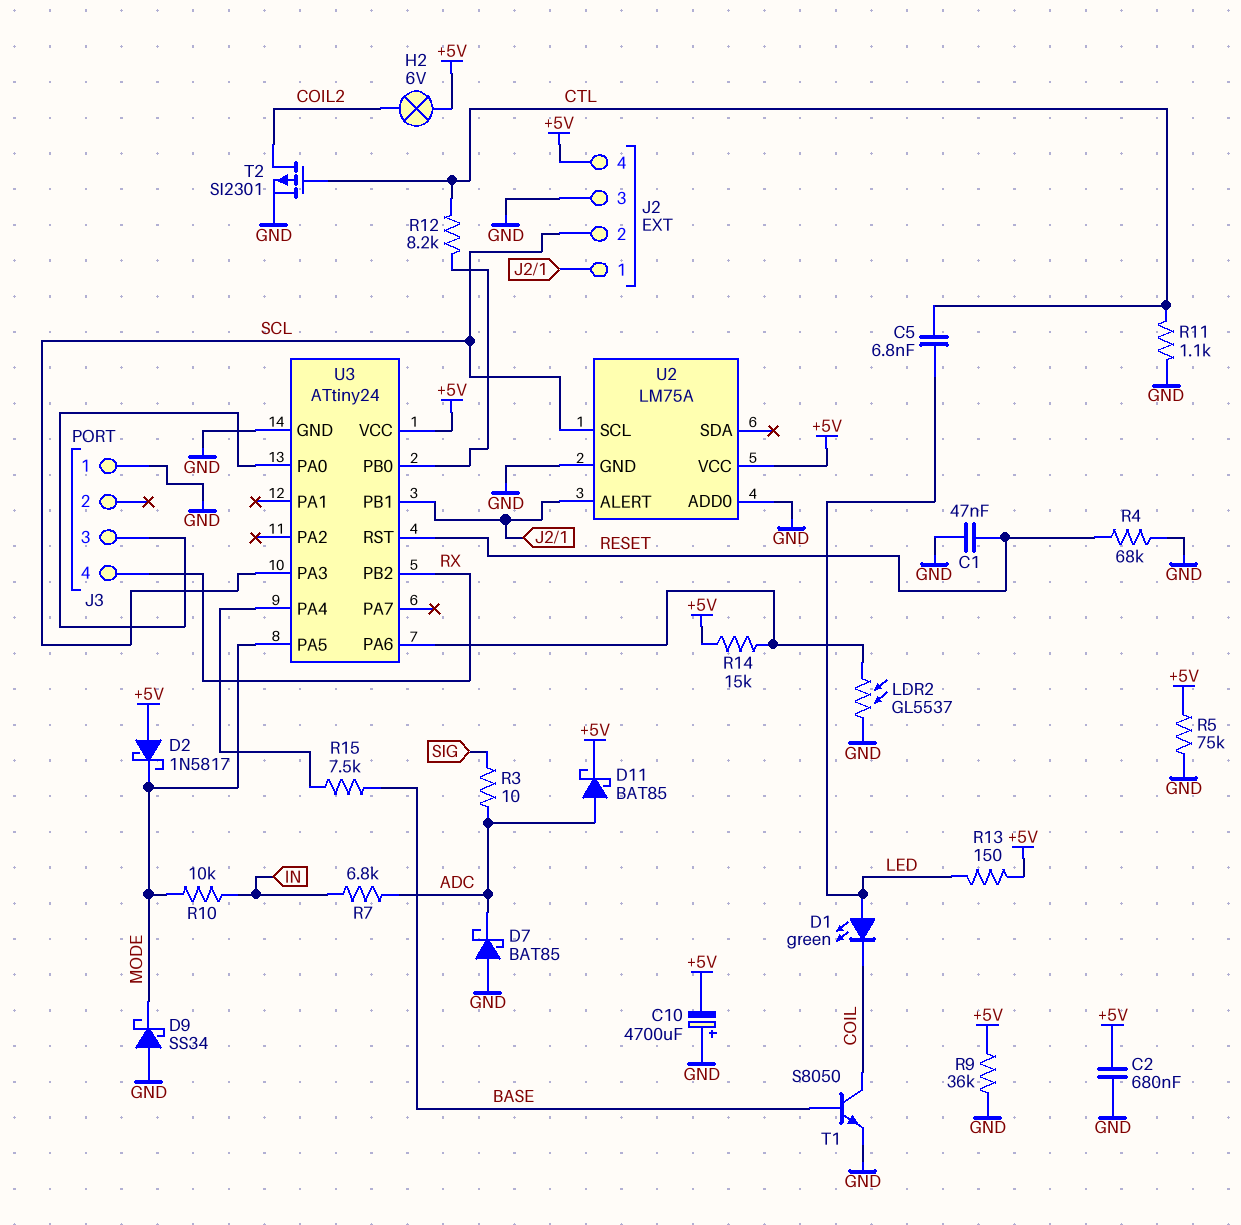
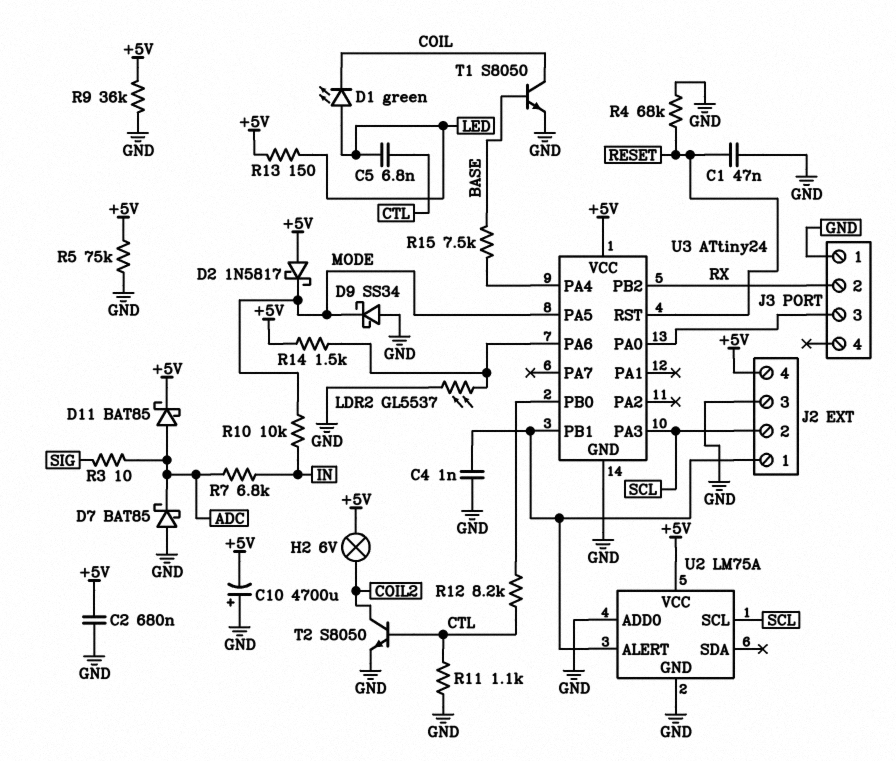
C4: none -> 1nF (GND, J2/1)
J3 pin 2: none -> RX
J3 pin 4: RX -> none
R14: 15k (+5V, U3/PA6) -> 1.5k (+5V, U3/PA6)
T2: PMOS SI2301 (G CTL, D COIL2, S GND) -> NPN S8050 (B CTL, C COIL2, E GND)

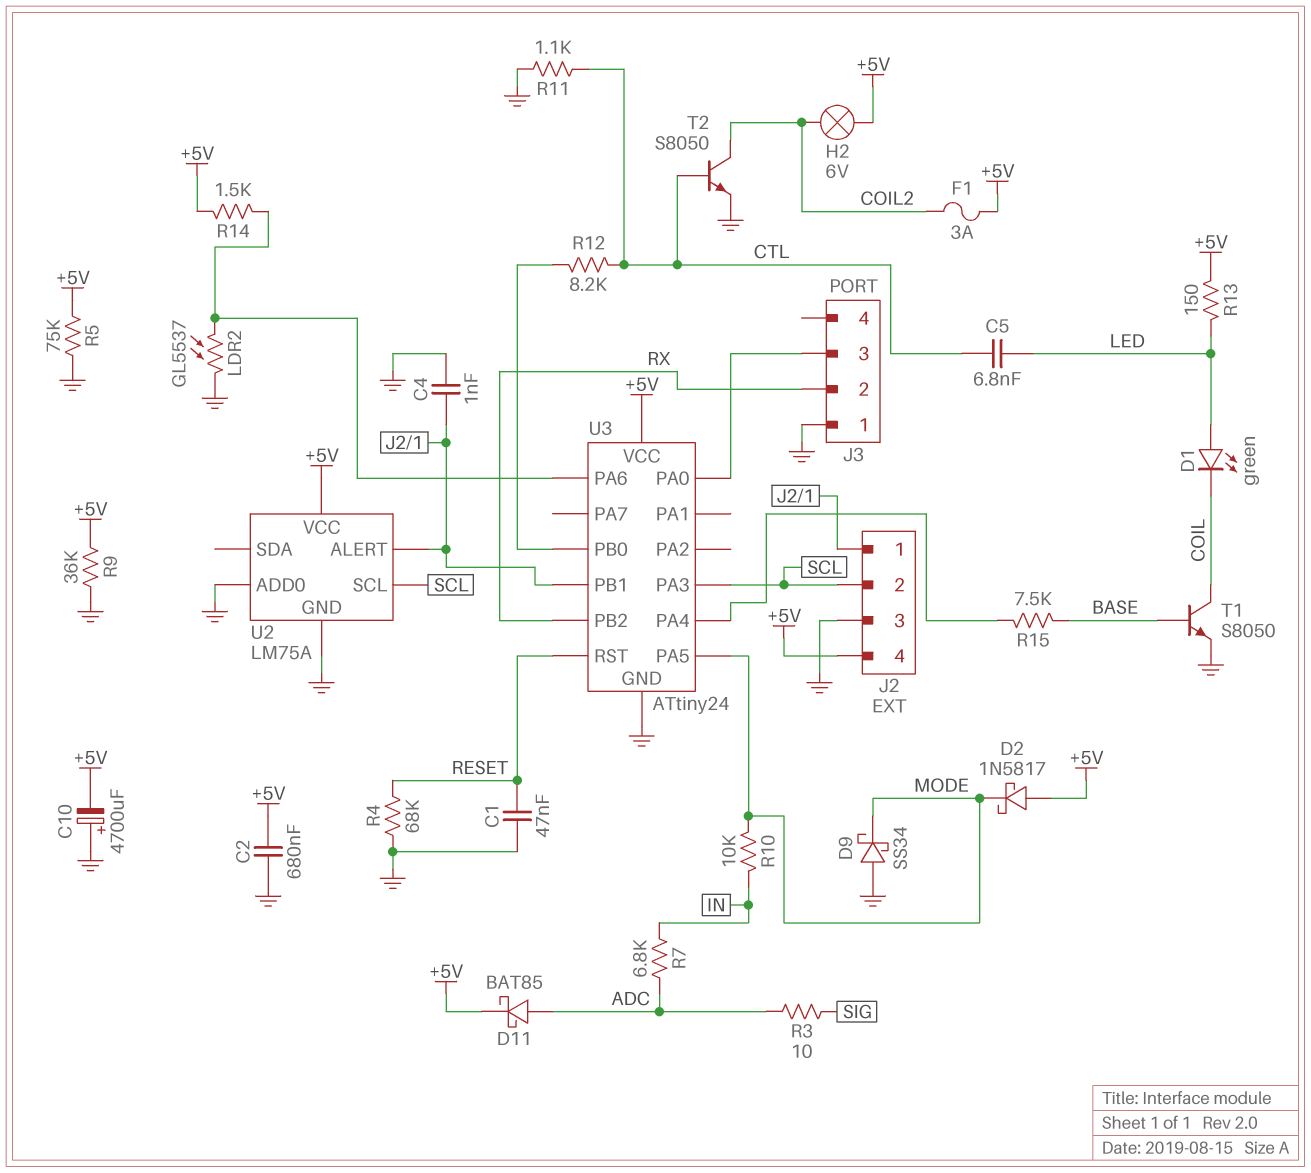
D7: schottky BAT85 (A GND, K ADC) -> none
F1: none -> 3A (+5V, COIL2)

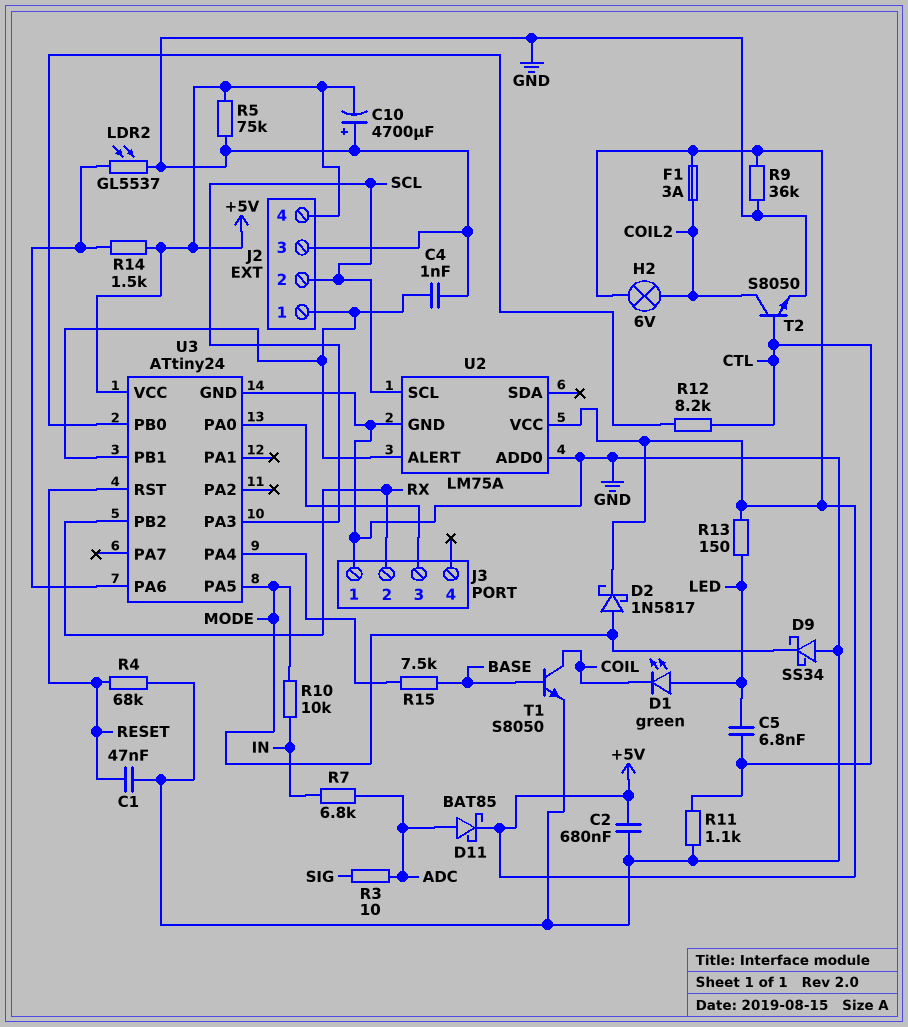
D2: schottky 1N5817 (A +5V, K MODE) -> schottky 1N5817 (A MODE, K +5V)

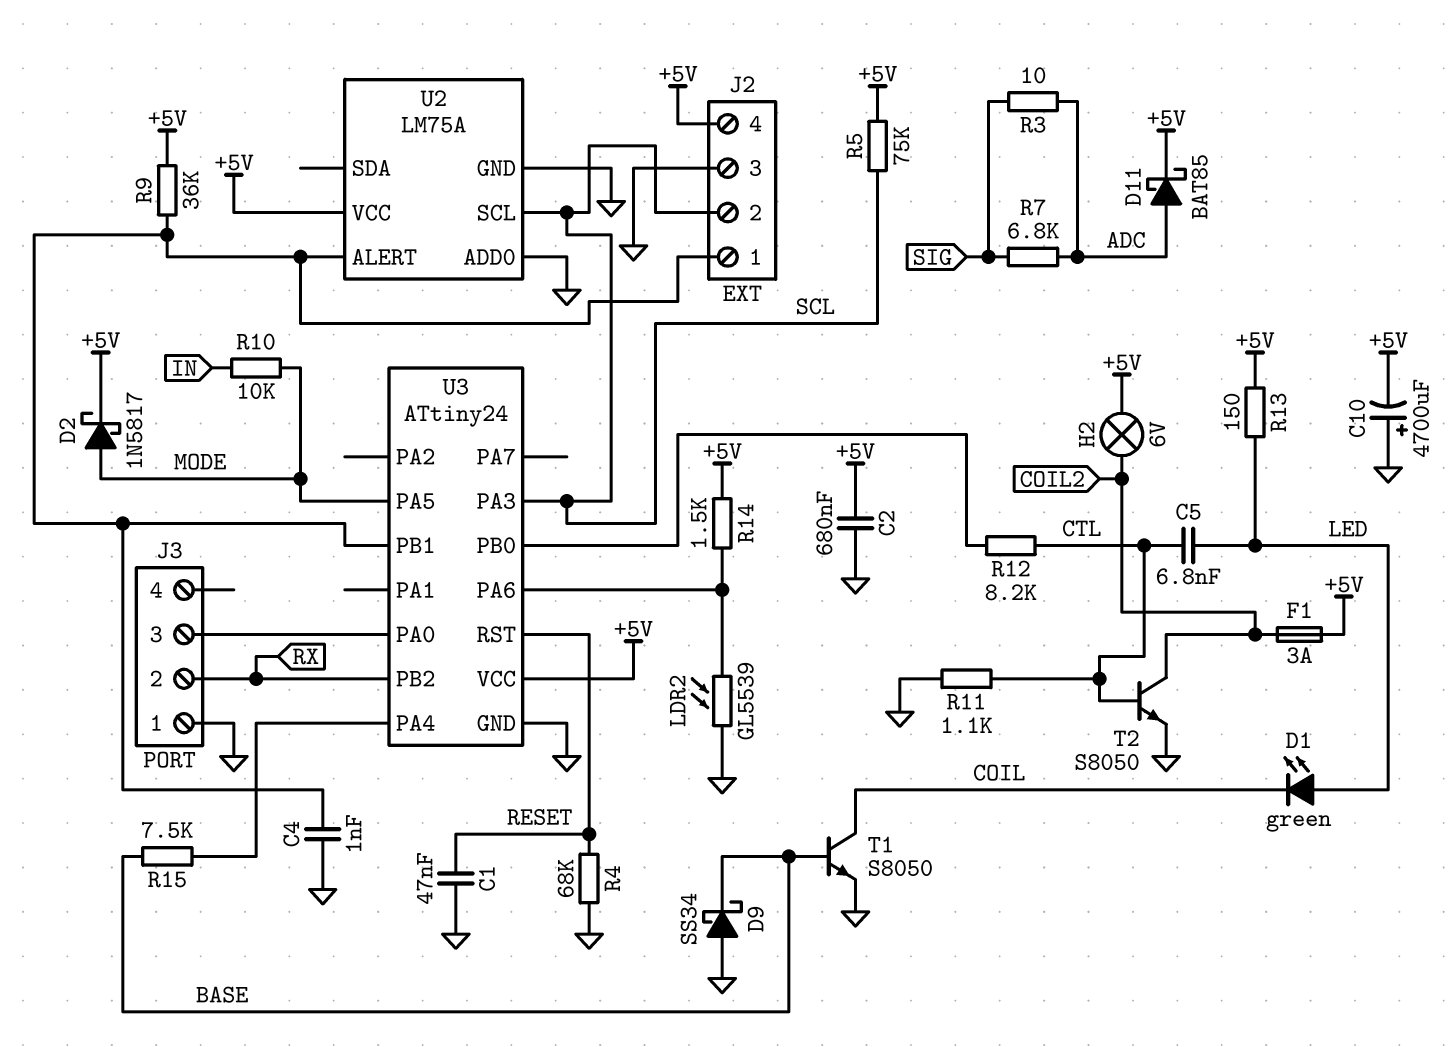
D9: schottky SS34 (A GND, K MODE) -> schottky SS34 (A GND, K BASE)
LDR2: GL5537 (GND, U3/PA6) -> GL5539 (GND, U3/PA6)
R5: 75k (+5V, GND) -> 75k (+5V, SCL)
R7: 6.8k (ADC, IN) -> 6.8k (ADC, SIG)
R9: 36k (+5V, GND) -> 36k (+5V, J2/1)

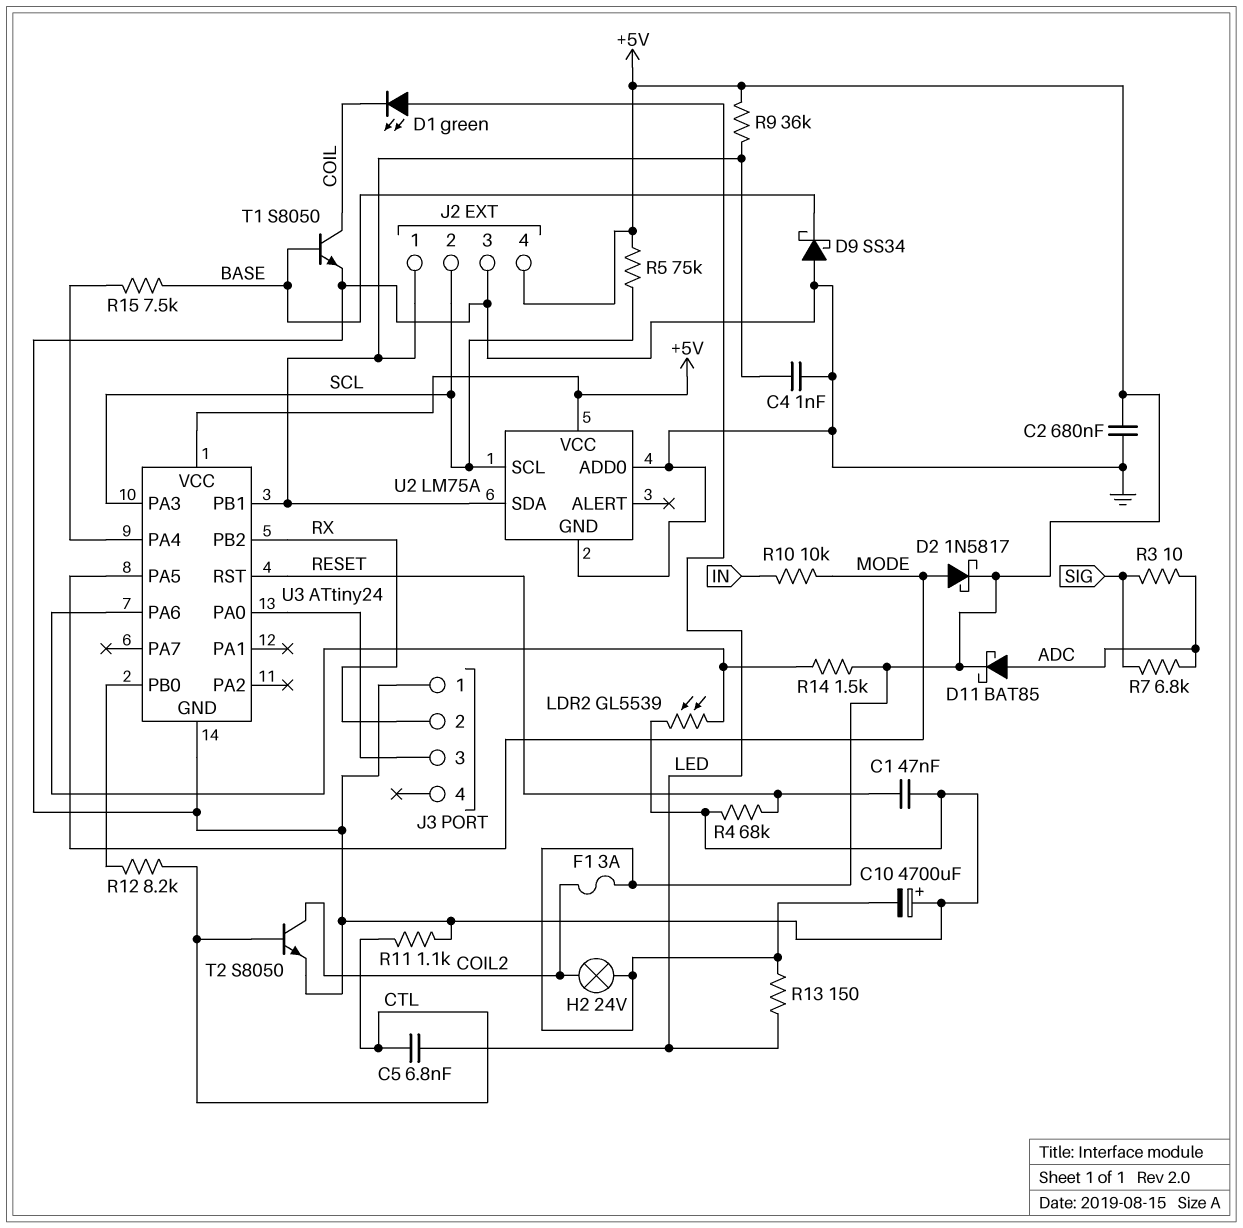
H2: lamp 6V (+5V, COIL2) -> lamp 24V (+5V, COIL2)
U2 pin ALERT: J2/1 -> none
U2 pin SDA: none -> J2/1

